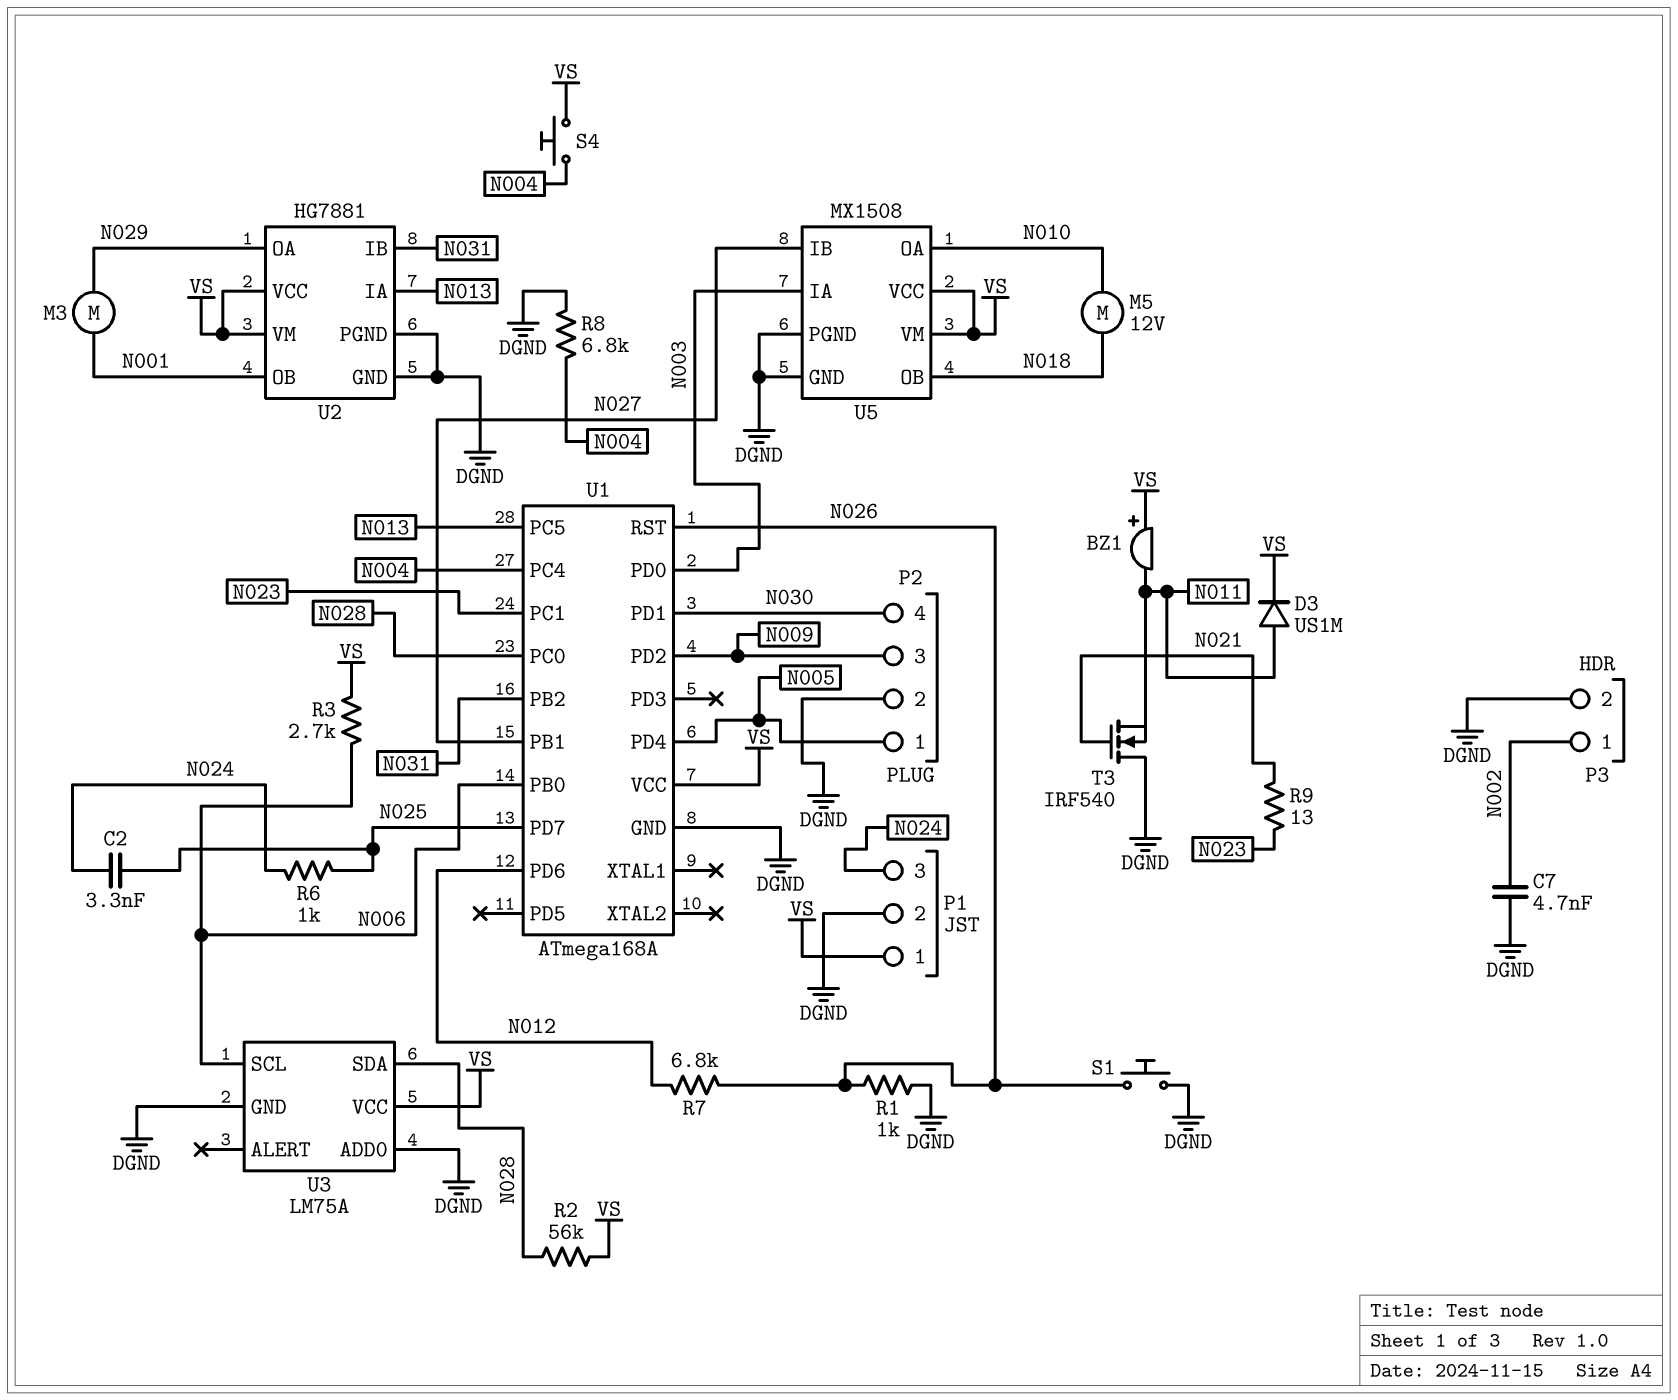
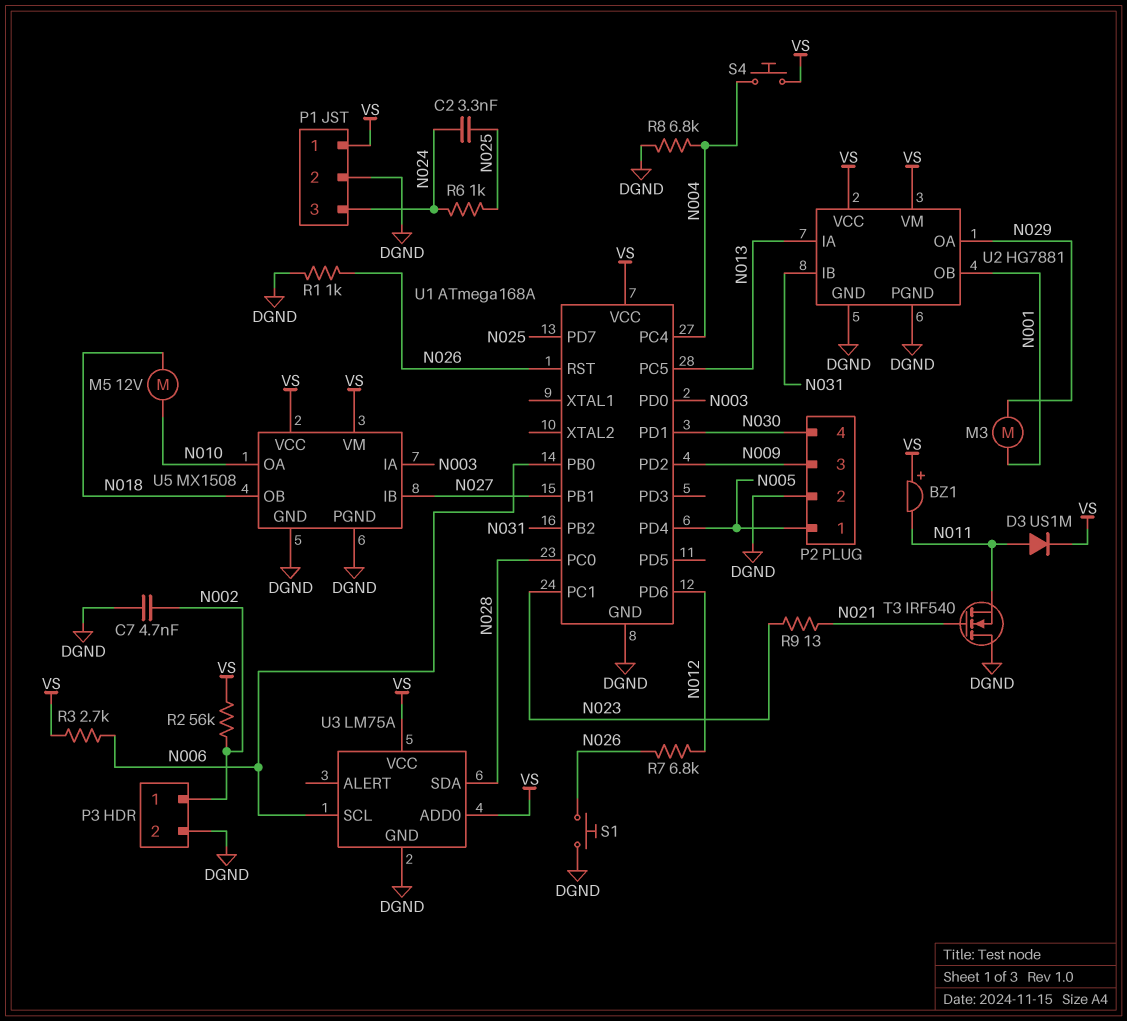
R2: 56k (N028, VS) -> 56k (N002, VS)
U3 pin ADD0: DGND -> VS

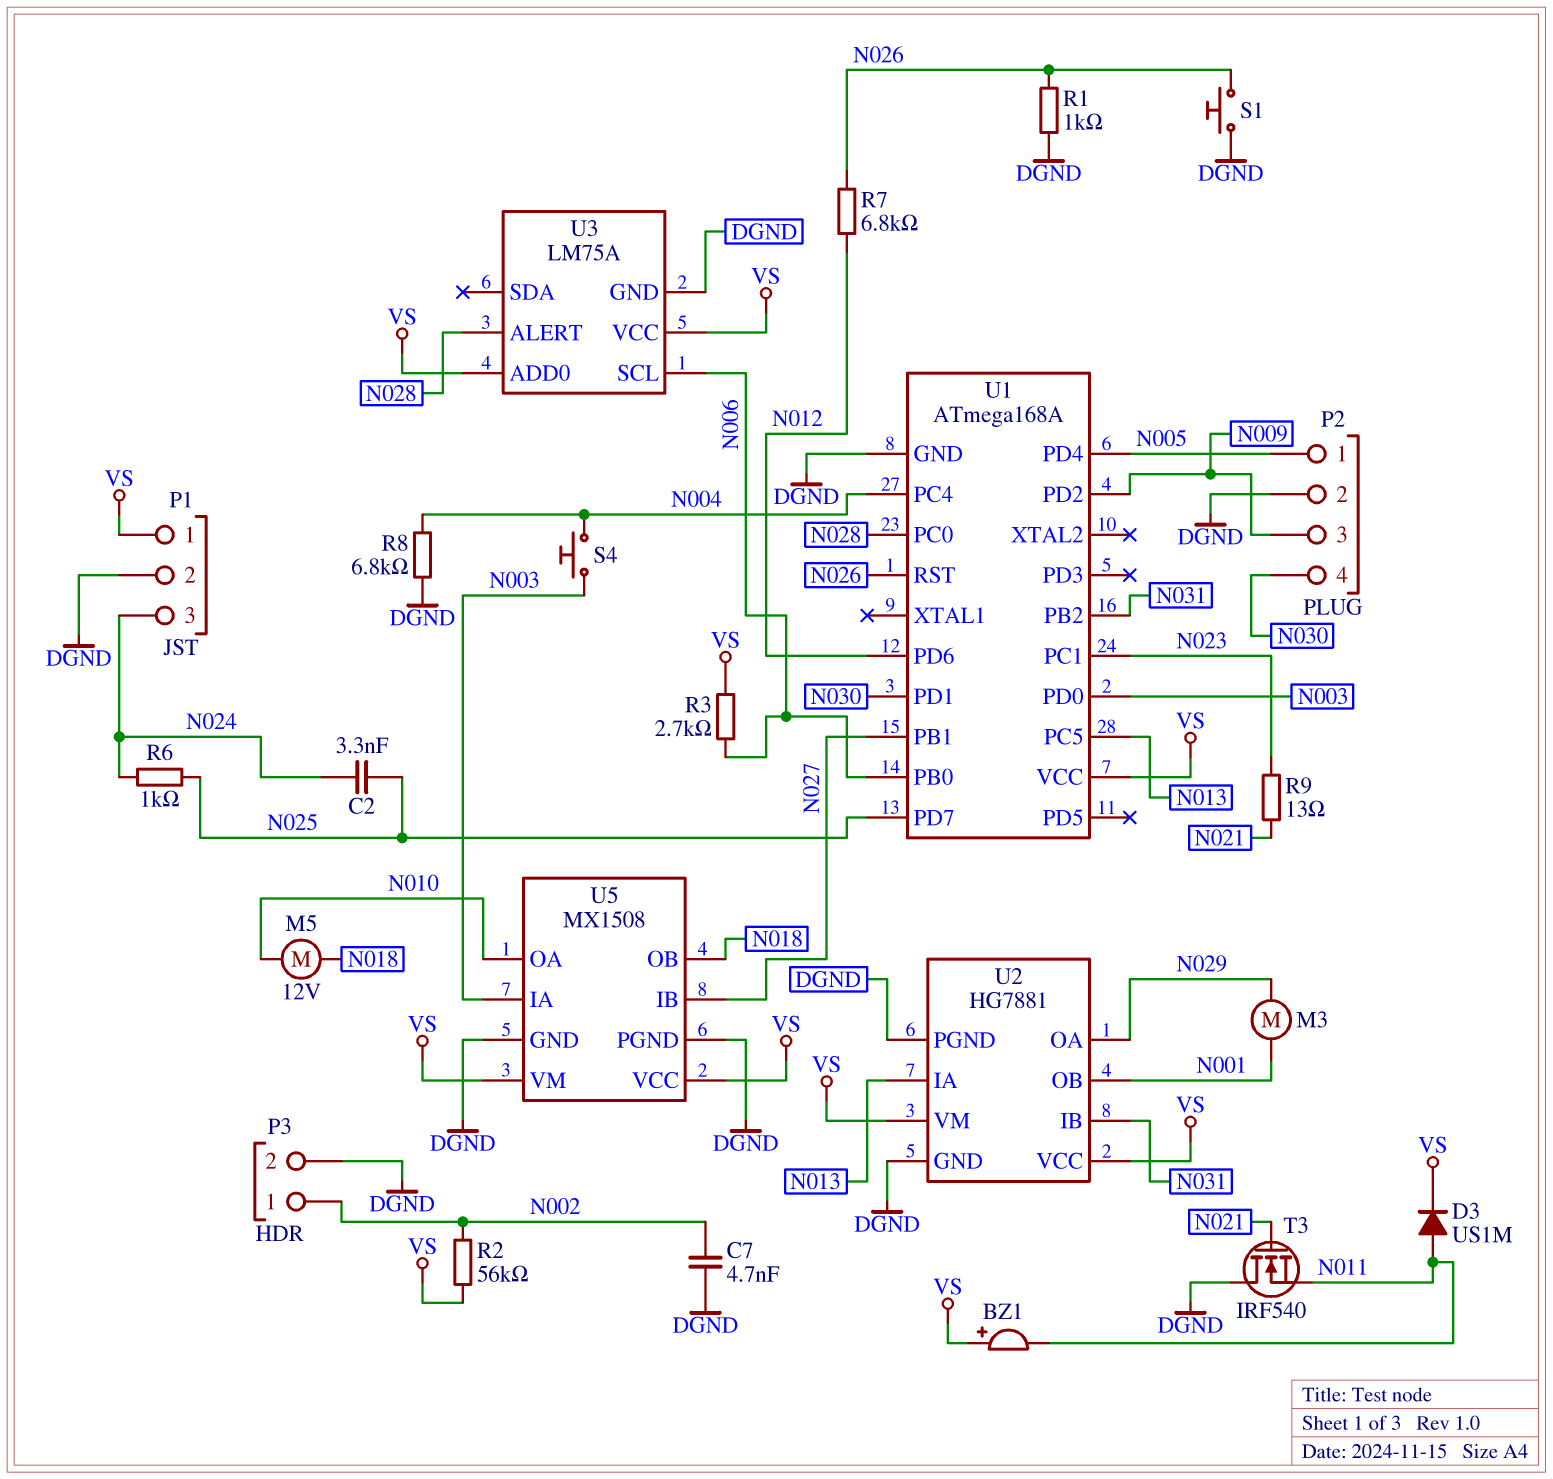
S4: button (N004, VS) -> button (N003, N004)
U3 pin ALERT: none -> N028
U3 pin SDA: N028 -> none

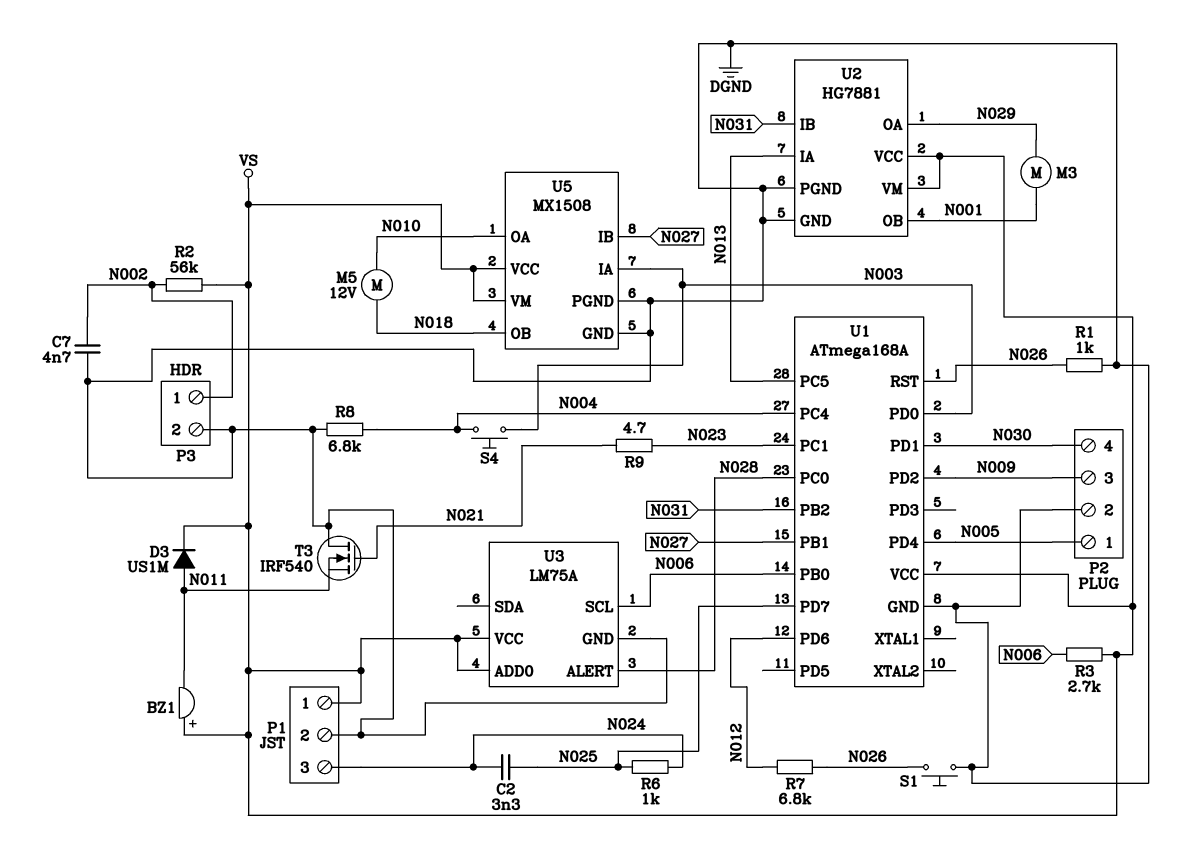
R9: 13 (N021, N023) -> 4.7 (N021, N023)

